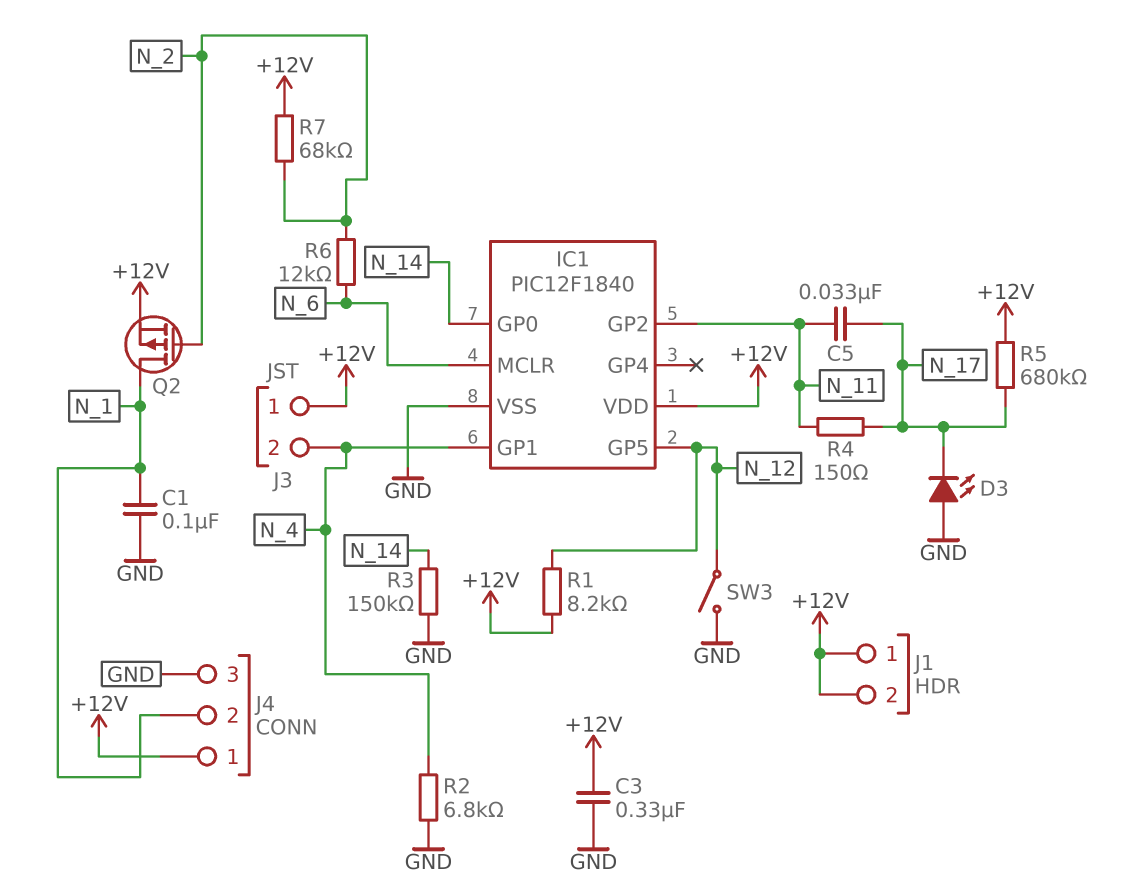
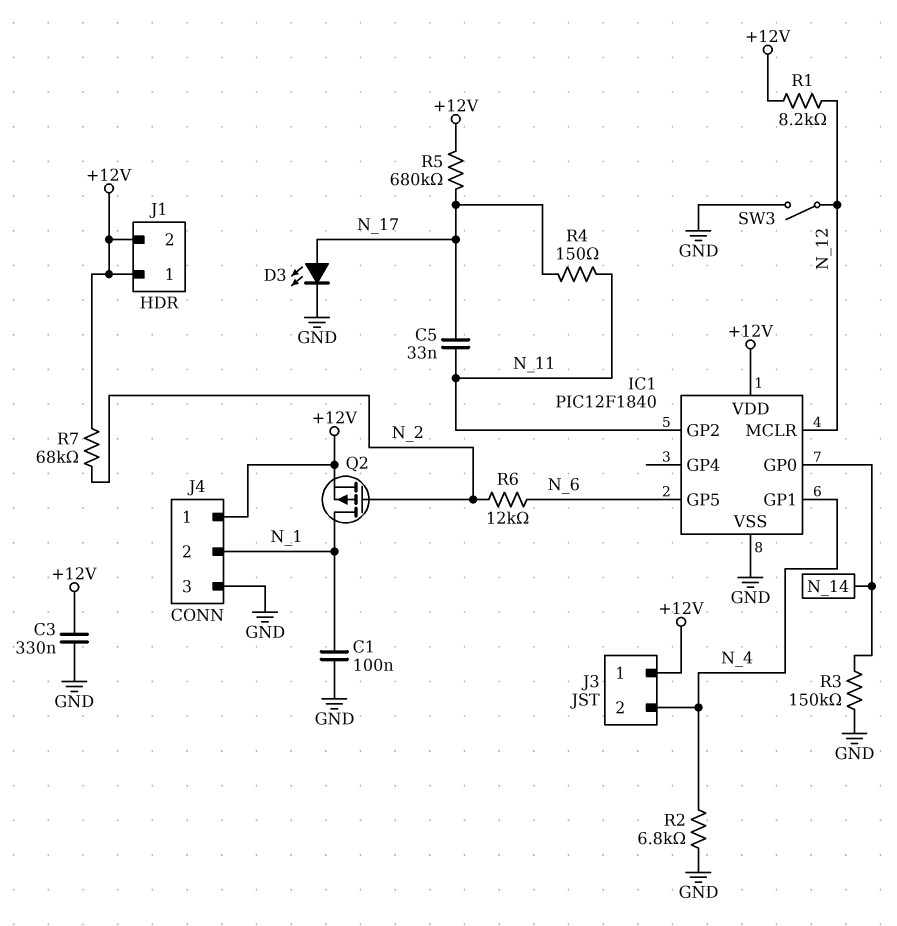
D3: LED (A GND, K N_17) -> LED (A N_17, K GND)
IC1 pin GP5: N_12 -> N_6
IC1 pin MCLR: N_6 -> N_12

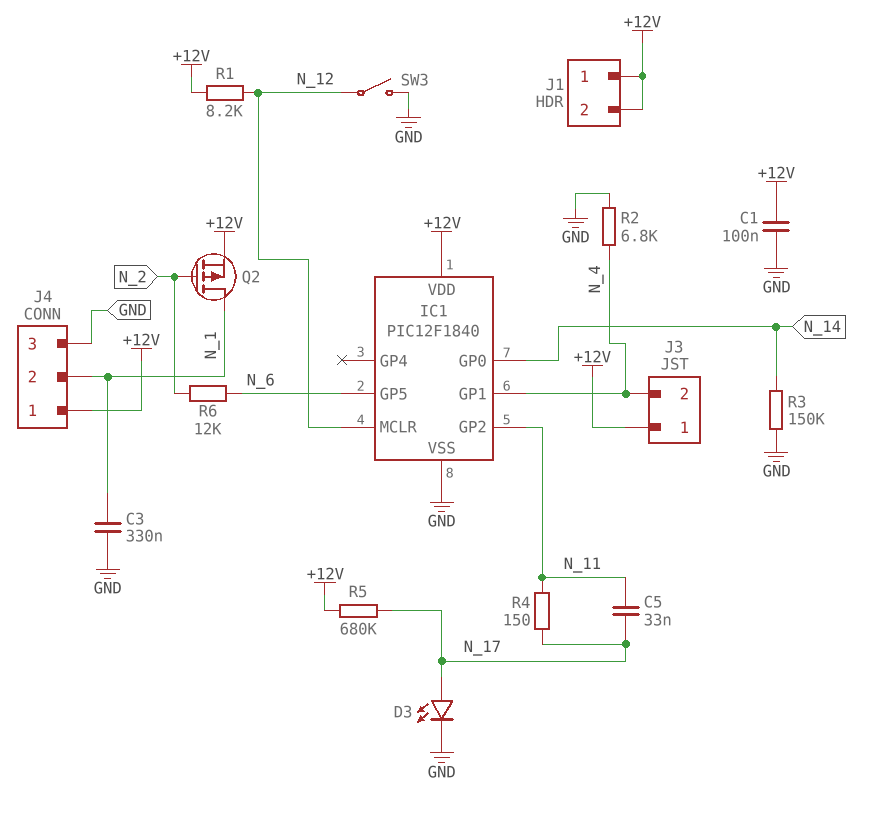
C1: 100nF (GND, N_1) -> 100nF (+12V, GND)
C3: 330nF (+12V, GND) -> 330nF (GND, N_1)
R7: 68k (+12V, N_2) -> none

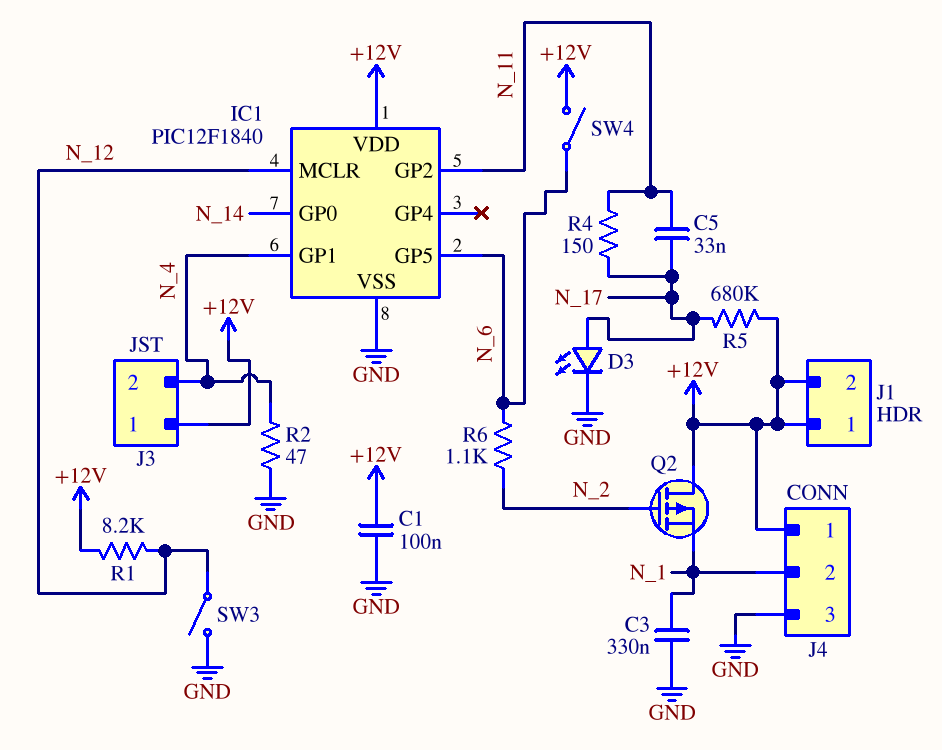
Q2: PMOS (G N_2, D N_1, S +12V) -> PMOS (G N_2, D +12V, S N_1)
R2: 6.8k (GND, N_4) -> 47 (GND, N_4)
R3: 150k (GND, N_14) -> none
R6: 12k (N_2, N_6) -> 1.1k (N_2, N_6)
SW4: none -> switch (+12V, N_6)

